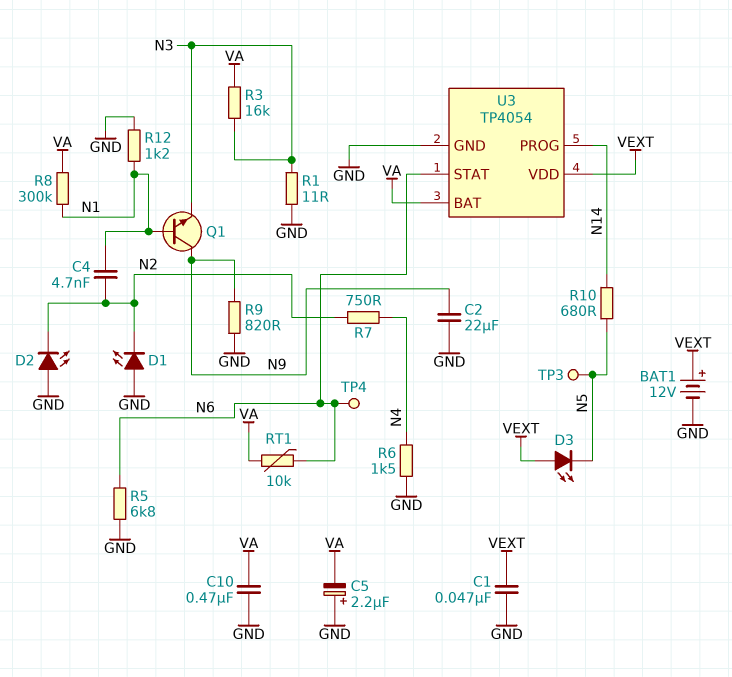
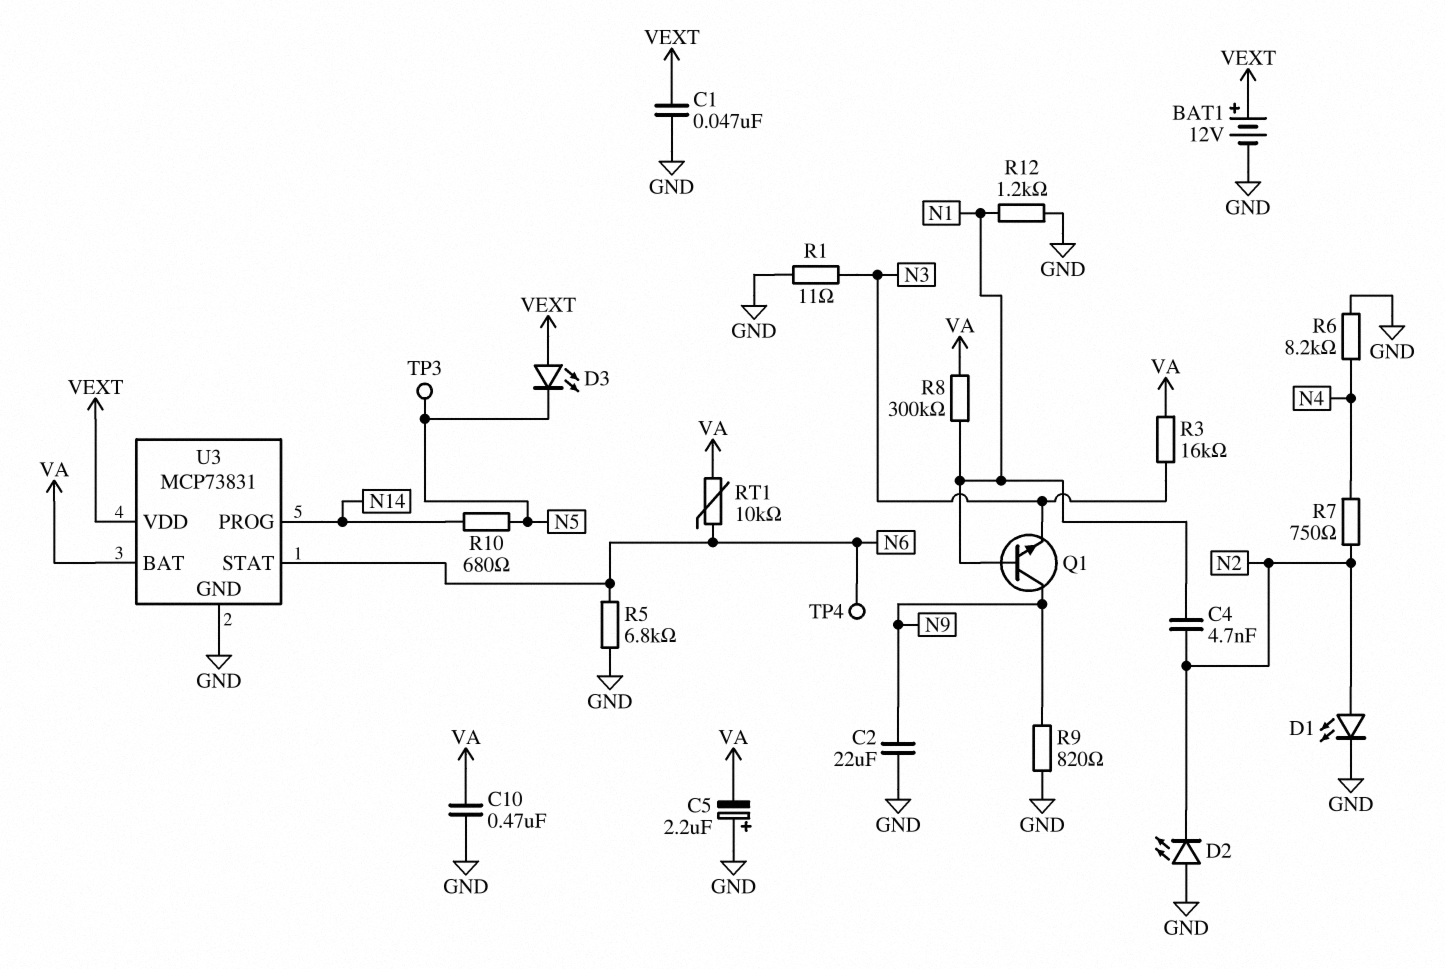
D1: LED (A GND, K N2) -> LED (A N2, K GND)
R6: 1.5k (GND, N4) -> 8.2k (GND, N4)
U3: TP4054 -> MCP73831

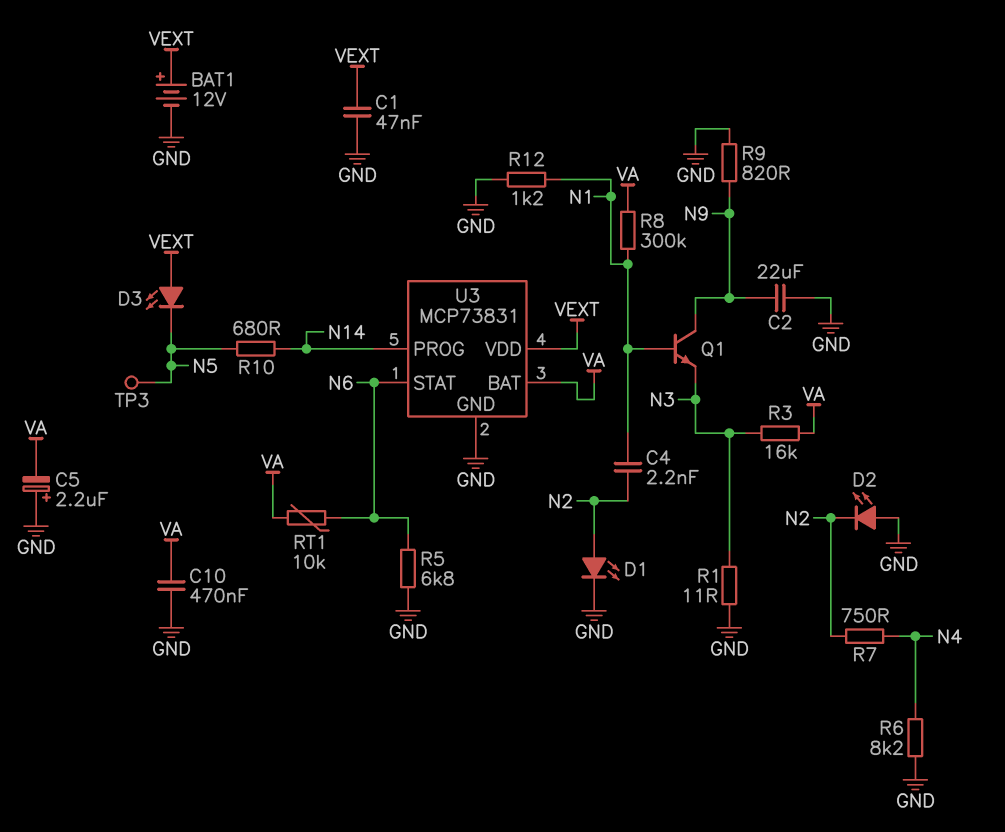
C4: 4.7nF (N1, N2) -> 2.2nF (N1, N2)
TP4: test point (N6) -> none

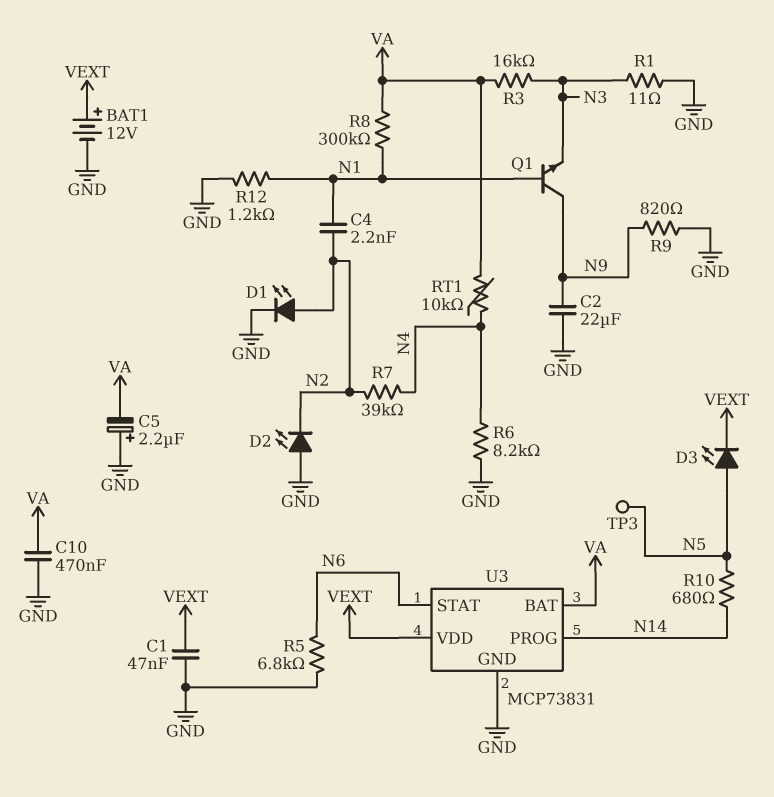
D3: LED (A VEXT, K N5) -> LED (A N5, K VEXT)
R7: 750 (N2, N4) -> 39k (N2, N4)
RT1: 10k (N6, VA) -> 10k (N4, VA)

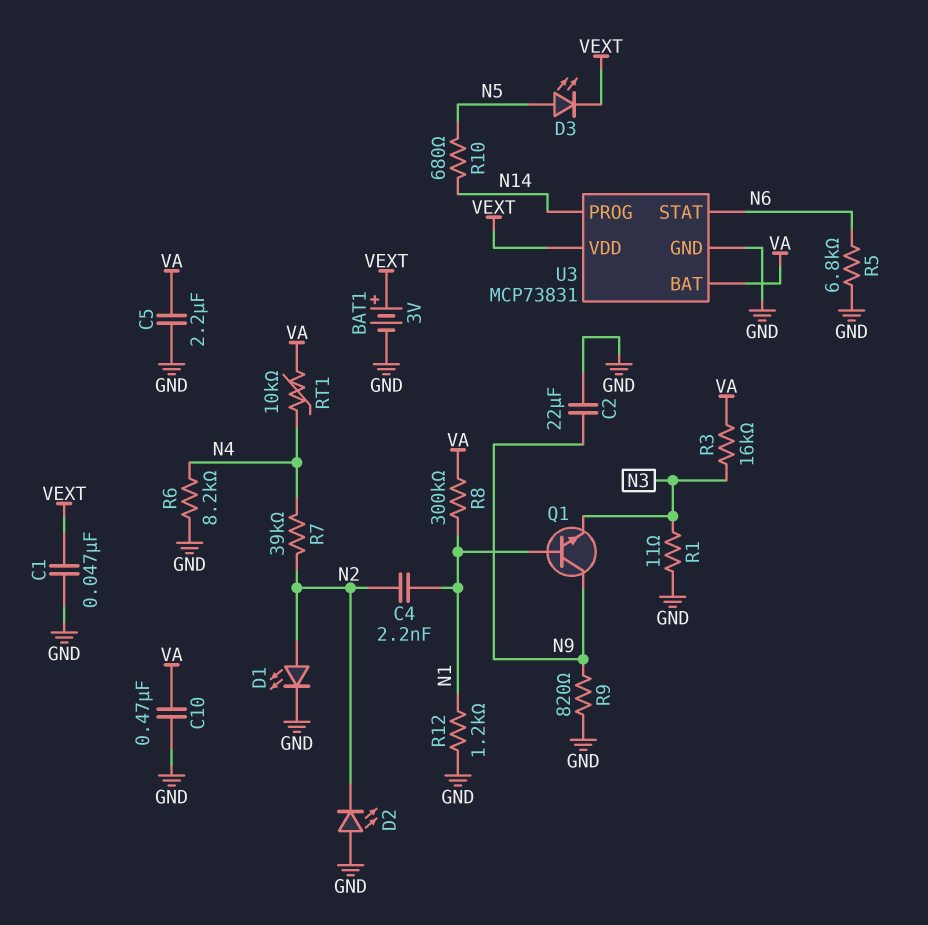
BAT1: 12V (plus VEXT, minus GND) -> 3V (plus VEXT, minus GND)
C5: 2.2uF (plus GND, minus VA) -> 2.2uF (GND, VA)
TP3: test point (N5) -> none

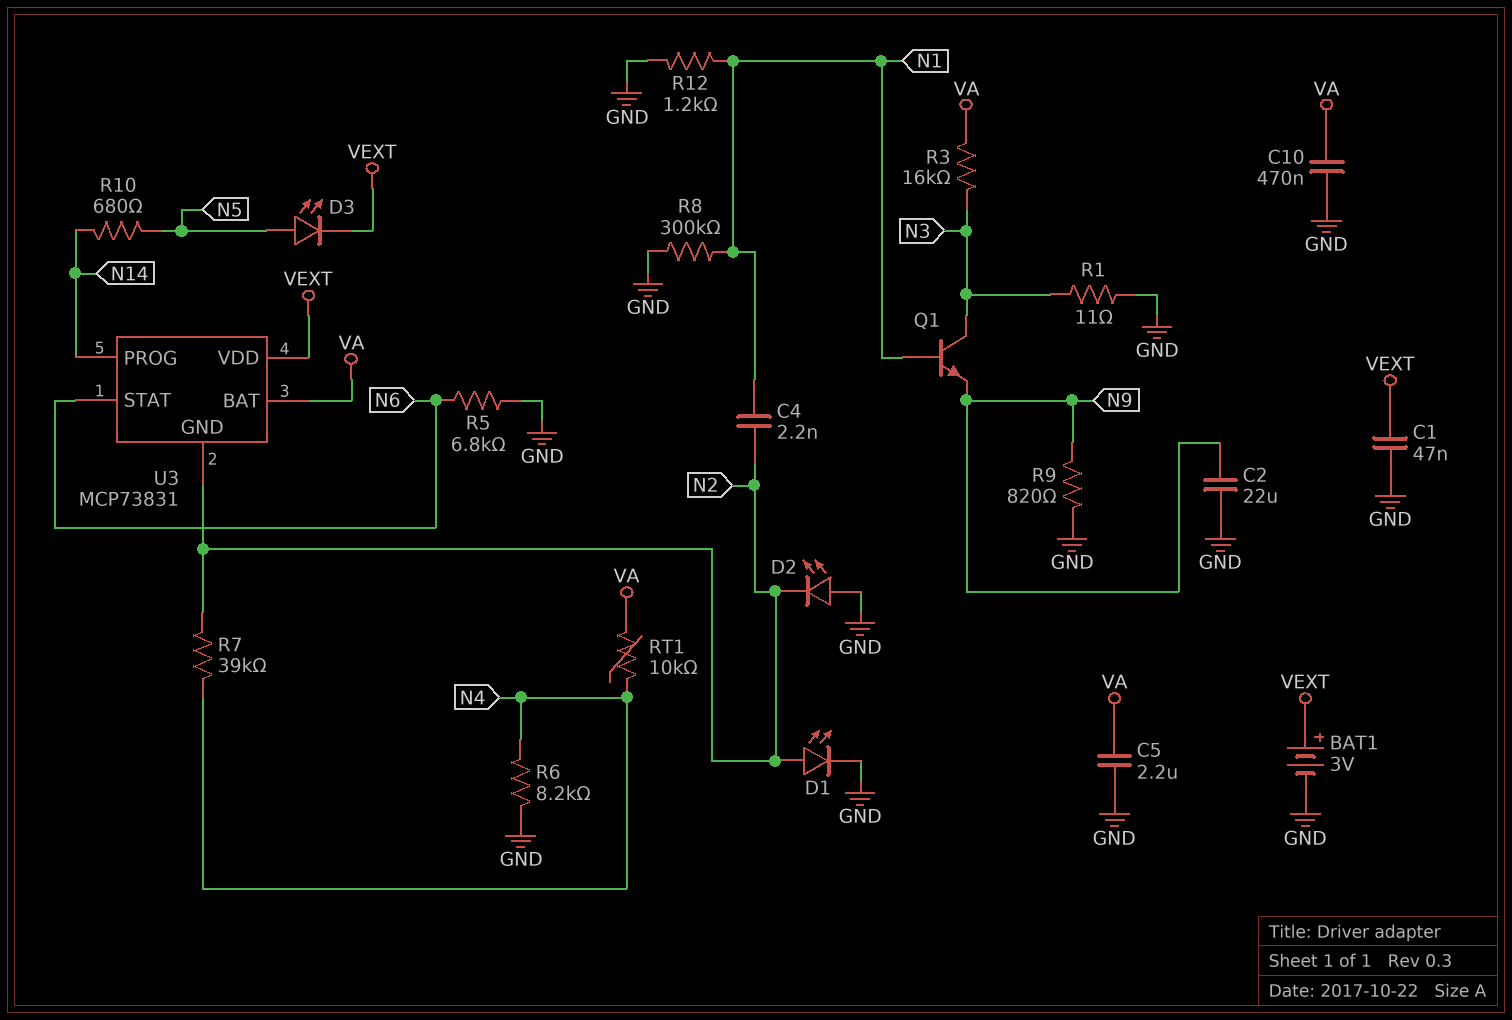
Q1: NPN (B N1, C N9, E N3) -> NPN (B N1, C N3, E N9)
R8: 300k (N1, VA) -> 300k (GND, N1)
U3 pin GND: GND -> N2

